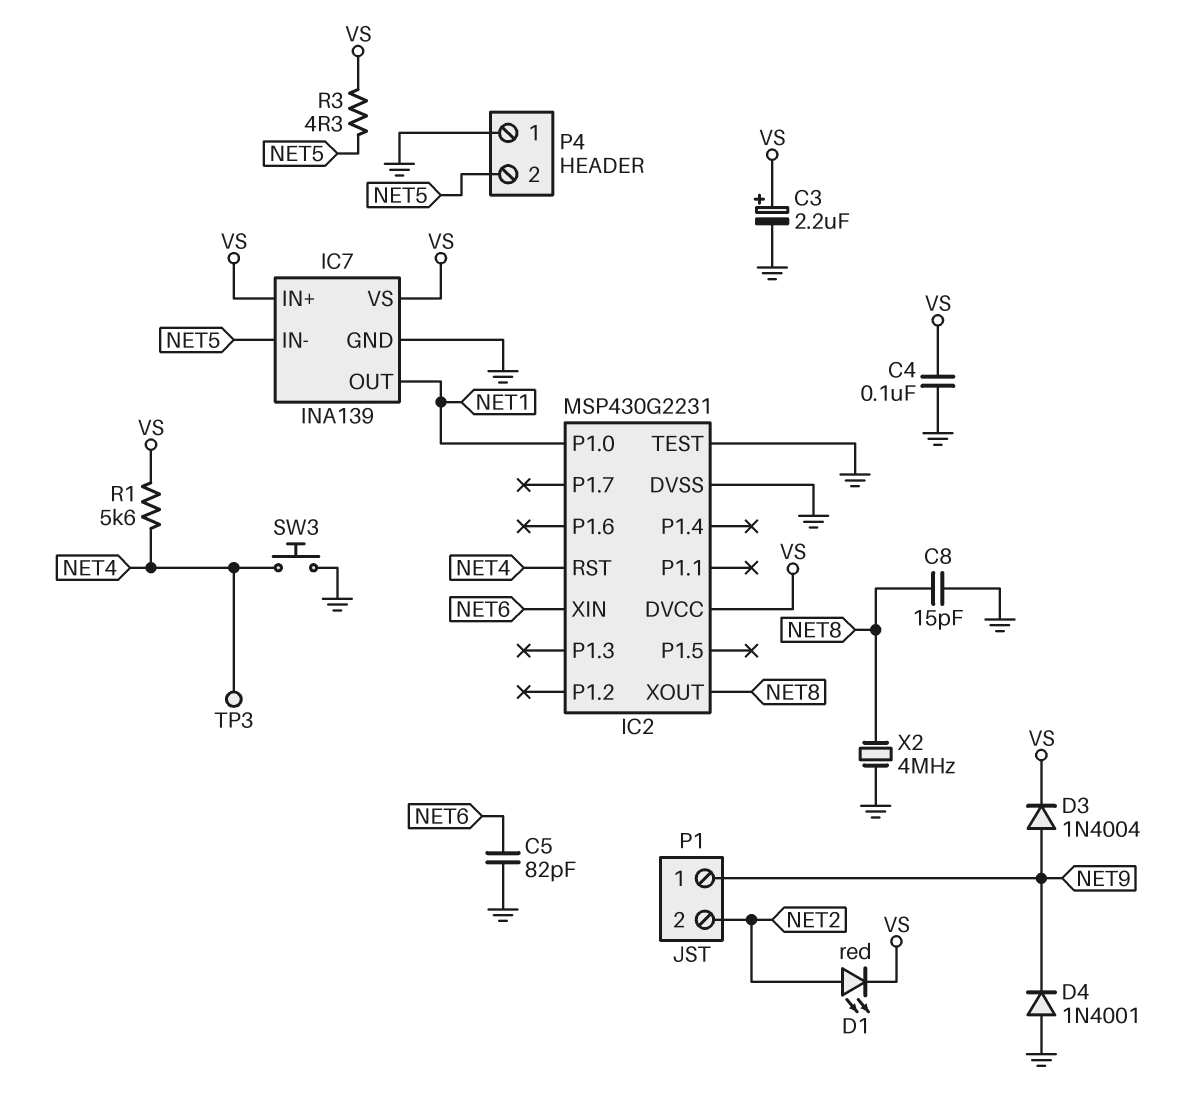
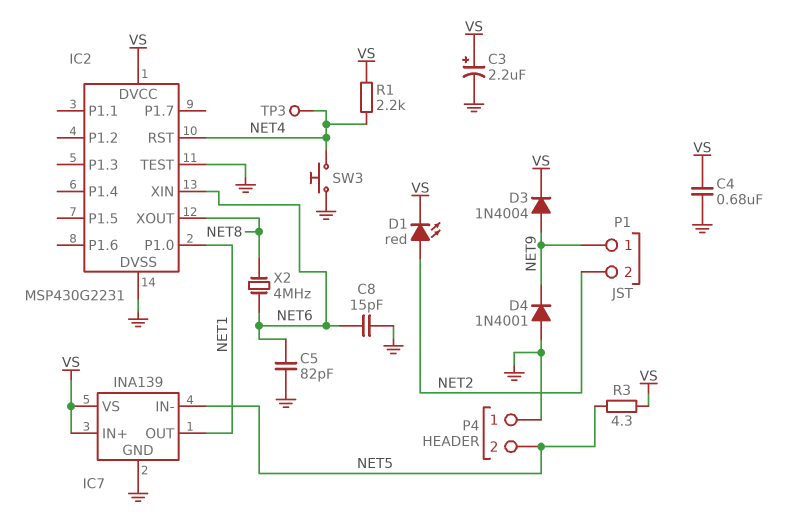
C4: 100nF (GND, VS) -> 680nF (GND, VS)
C8: 15pF (GND, NET8) -> 15pF (GND, NET6)
R1: 5.6k (NET4, VS) -> 2.2k (NET4, VS)
X2: 4MHz (GND, NET8) -> 4MHz (NET6, NET8)

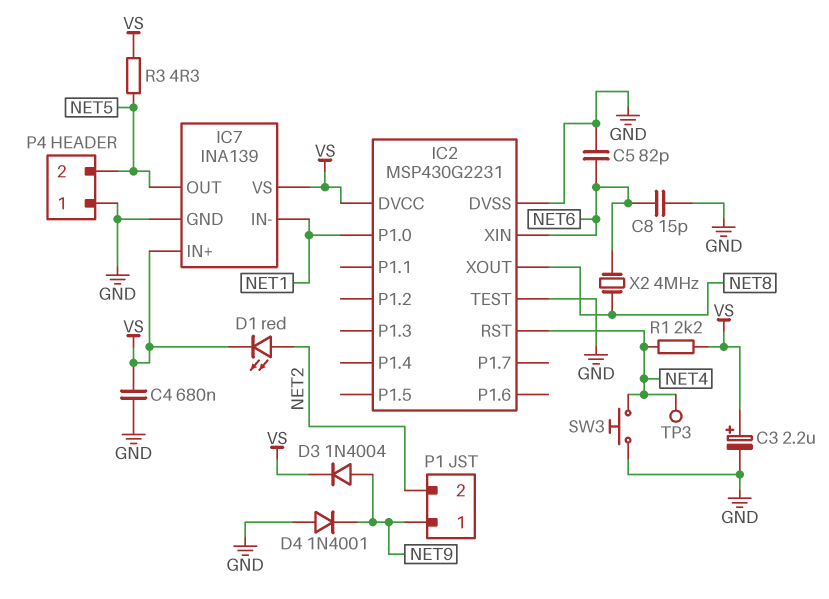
IC7 pin IN-: NET5 -> NET1
IC7 pin OUT: NET1 -> NET5

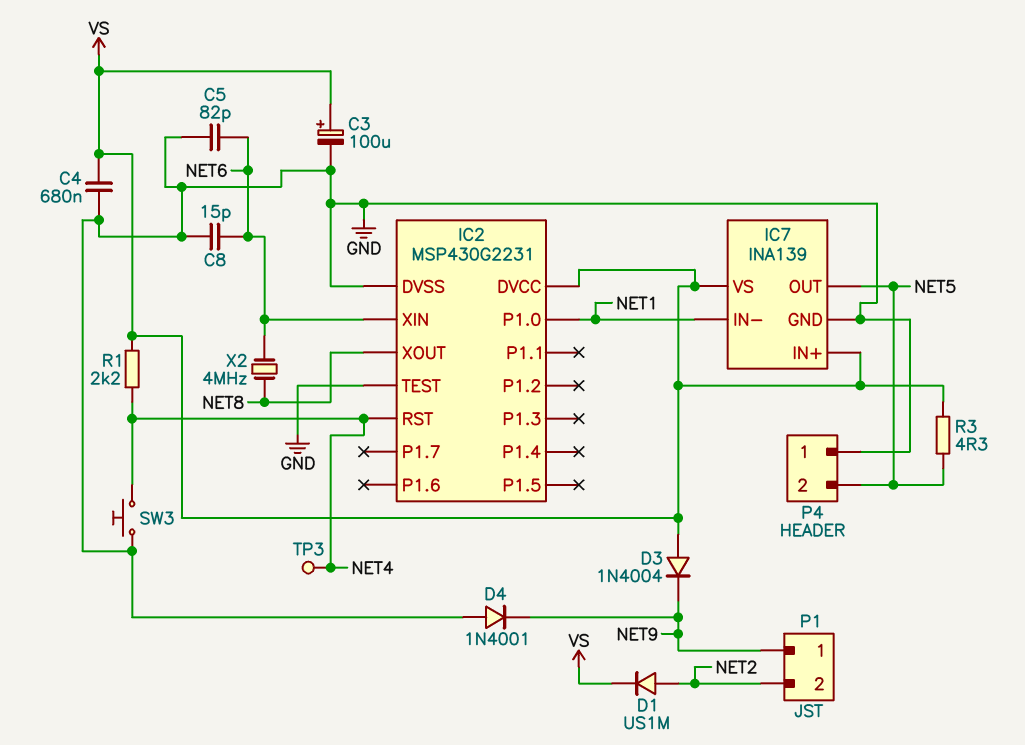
C3: 2.2uF (plus VS, minus GND) -> 100uF (plus VS, minus GND)
D1: LED red (A NET2, K VS) -> diode US1M (A NET2, K VS)
D3: diode 1N4004 (A NET9, K VS) -> diode 1N4004 (A VS, K NET9)

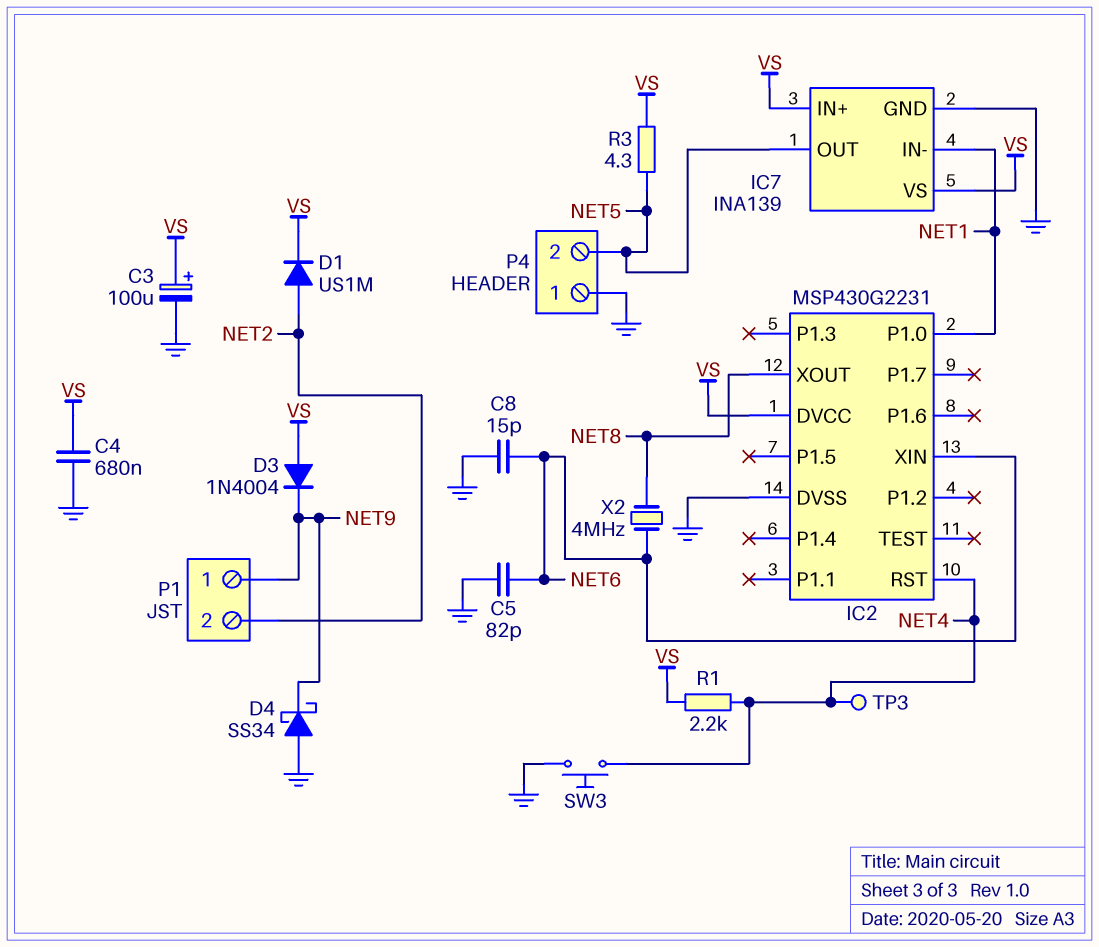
D4: diode 1N4001 (A GND, K NET9) -> schottky SS34 (A GND, K NET9)
IC2 pin TEST: GND -> none

